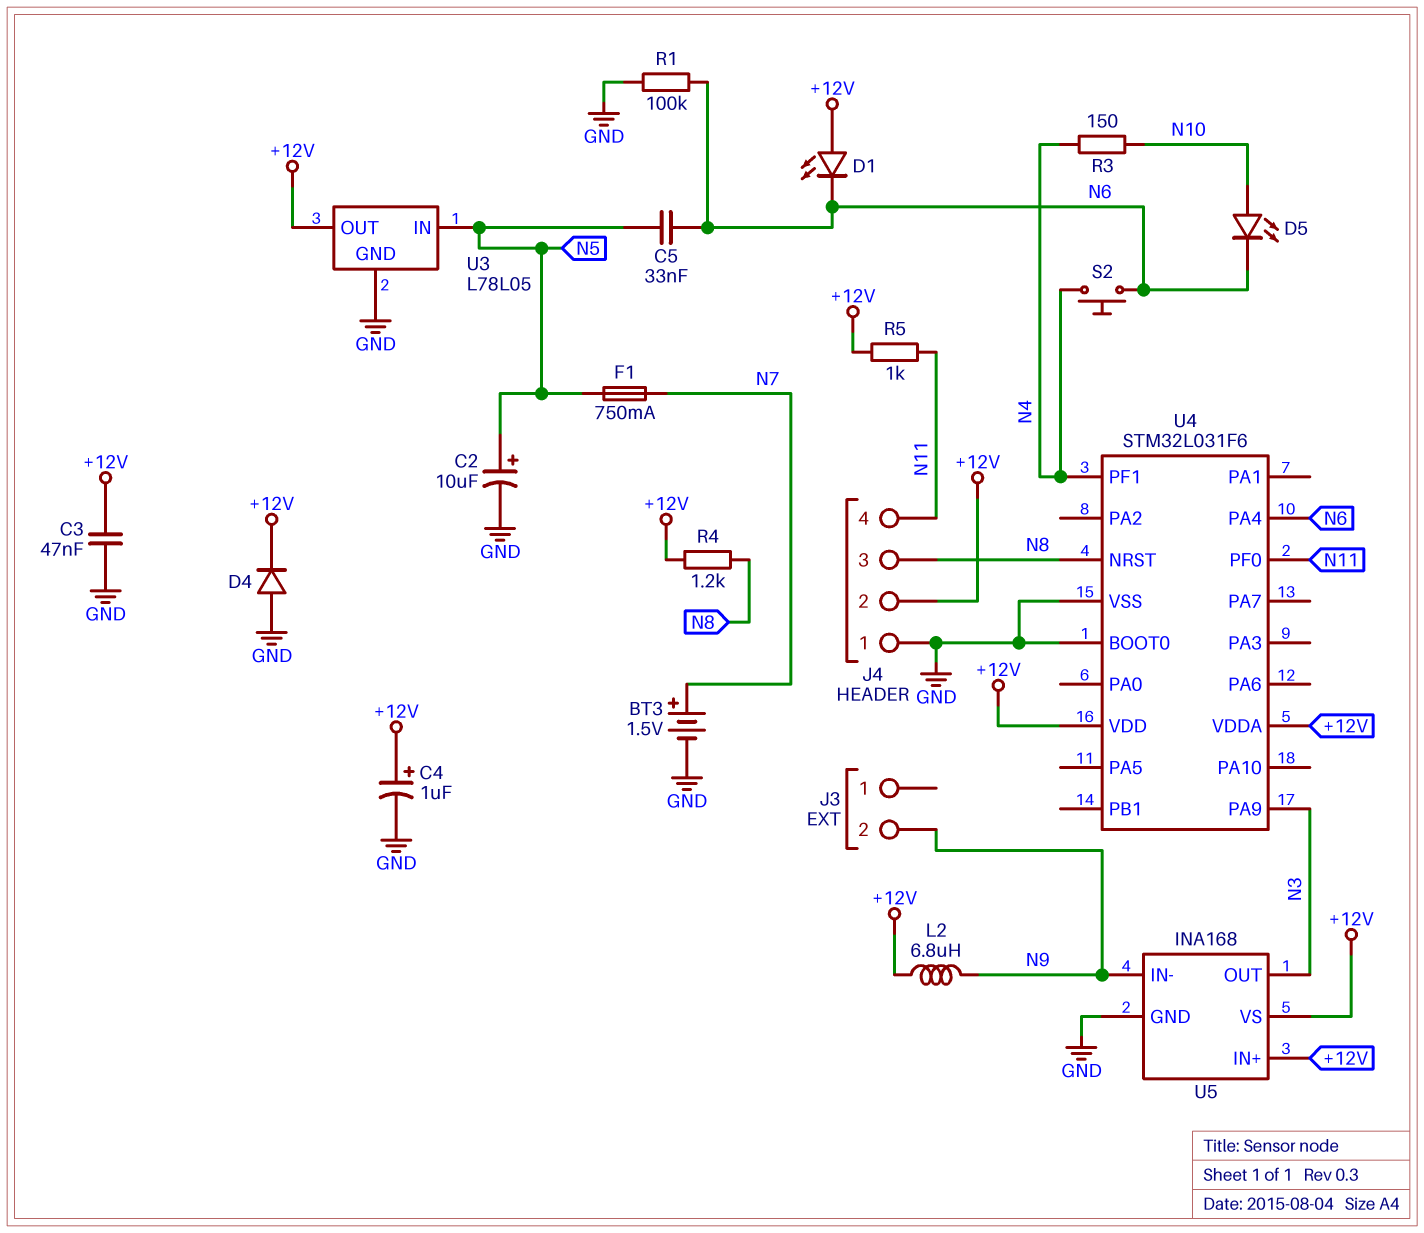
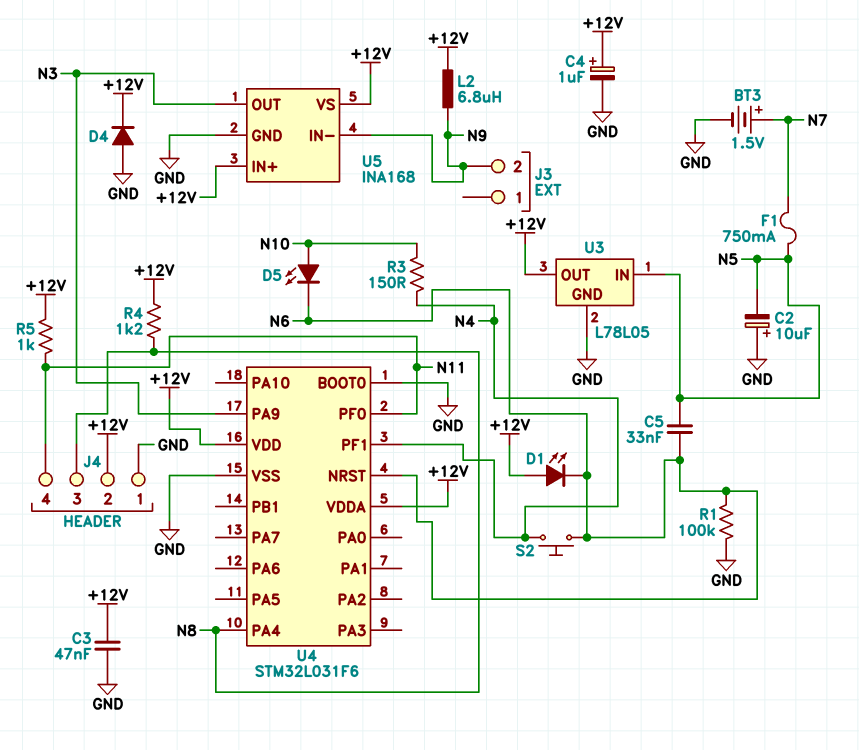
C2: 10uF (plus N5, minus GND) -> 10uF (plus GND, minus N5)
U4 pin NRST: N8 -> N6
U4 pin PA4: N6 -> N8

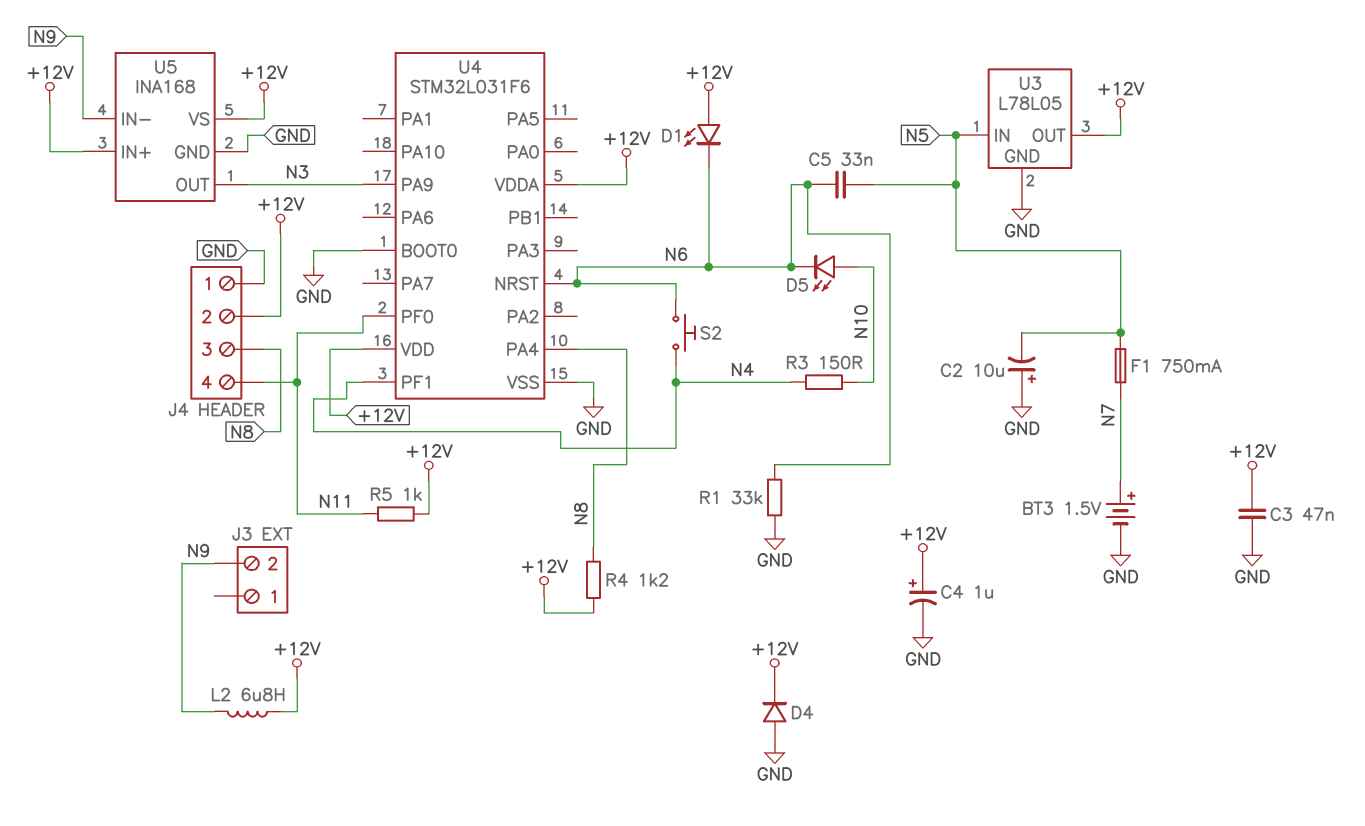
R1: 100k (GND, N6) -> 33k (GND, N6)

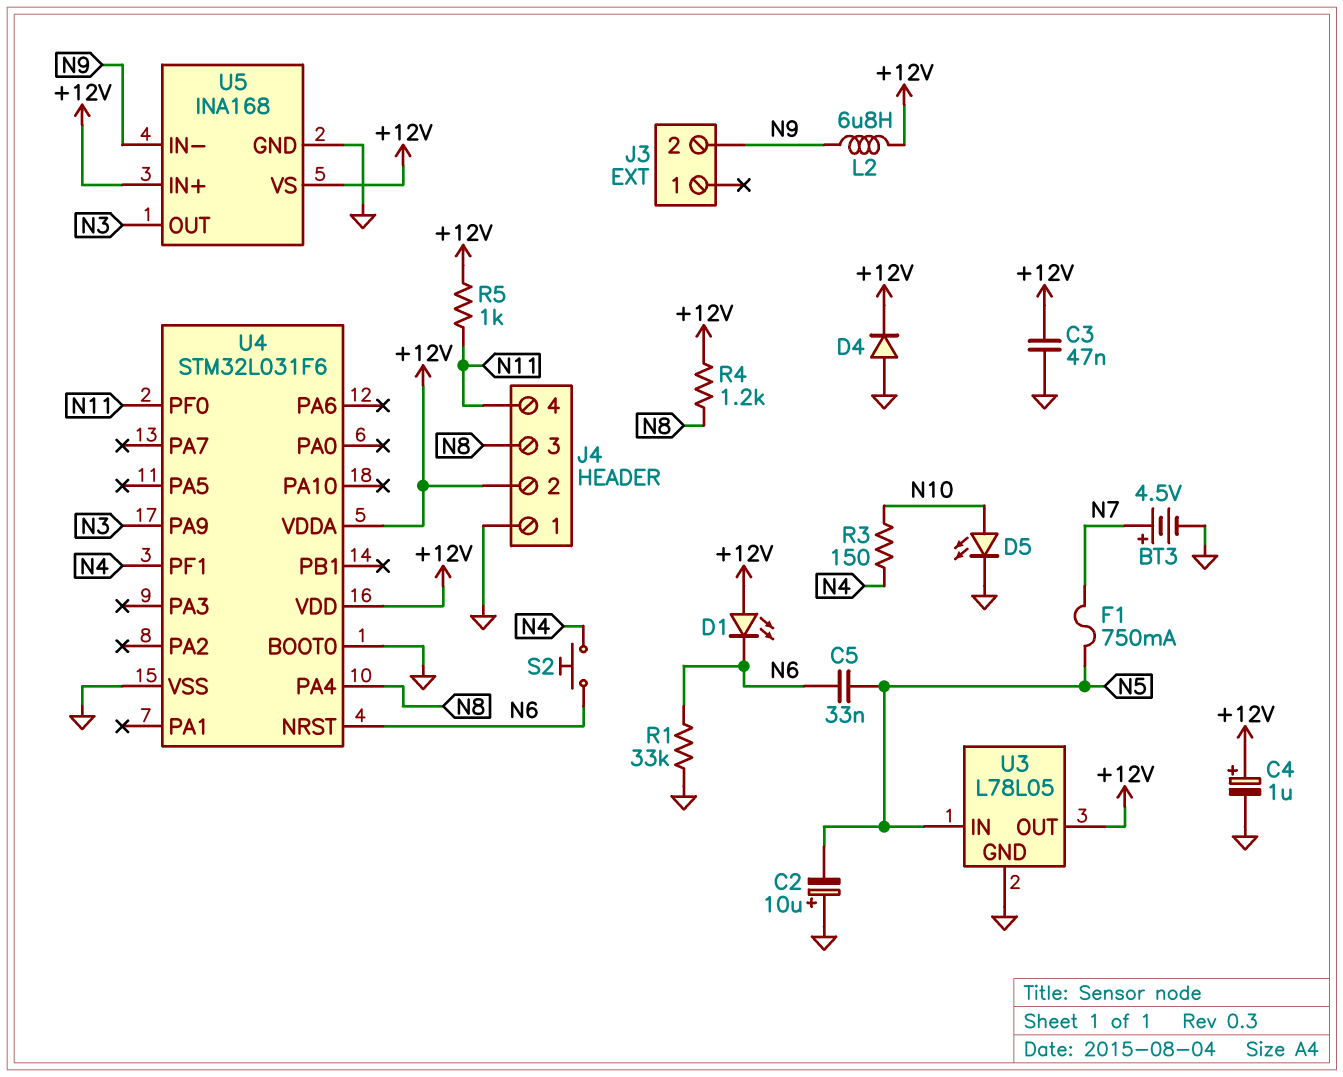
BT3: 1.5V (plus N7, minus GND) -> 4.5V (plus N7, minus GND)
D5: LED (A N10, K N6) -> LED (A N10, K GND)

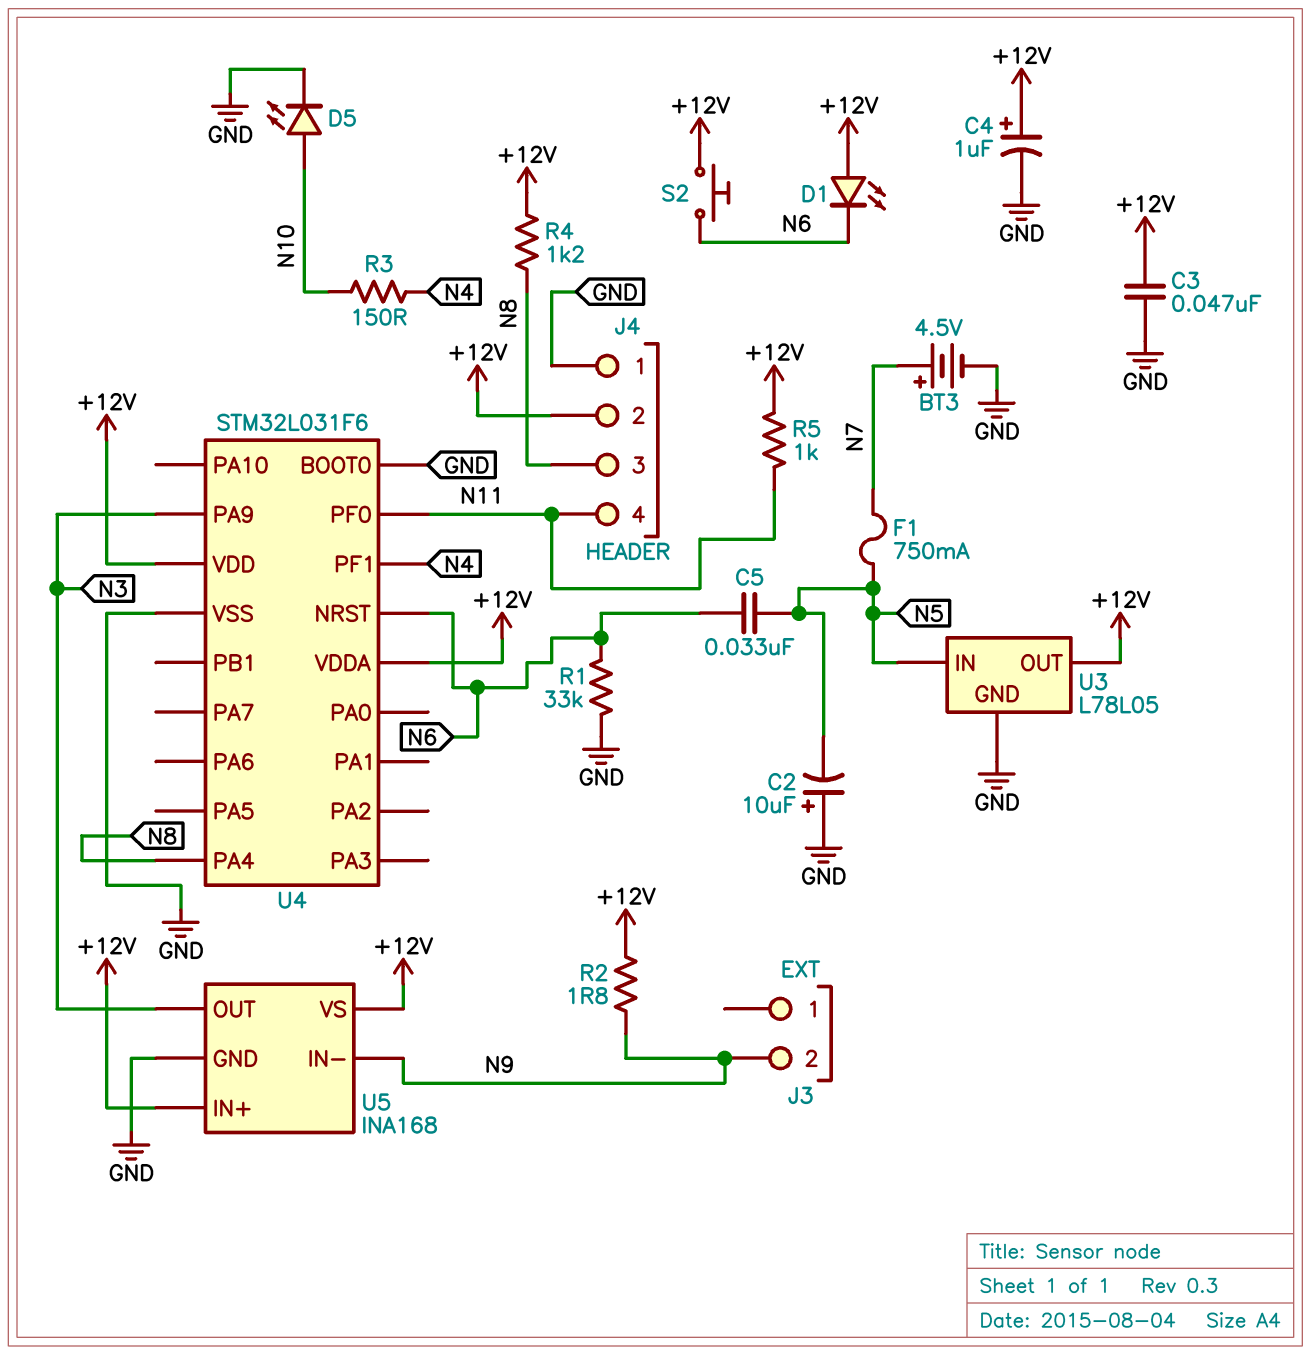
D4: diode (A GND, K +12V) -> none
L2: 6.8uH (+12V, N9) -> none
R2: none -> 1.8 (+12V, N9)
S2: button (N4, N6) -> button (+12V, N6)

